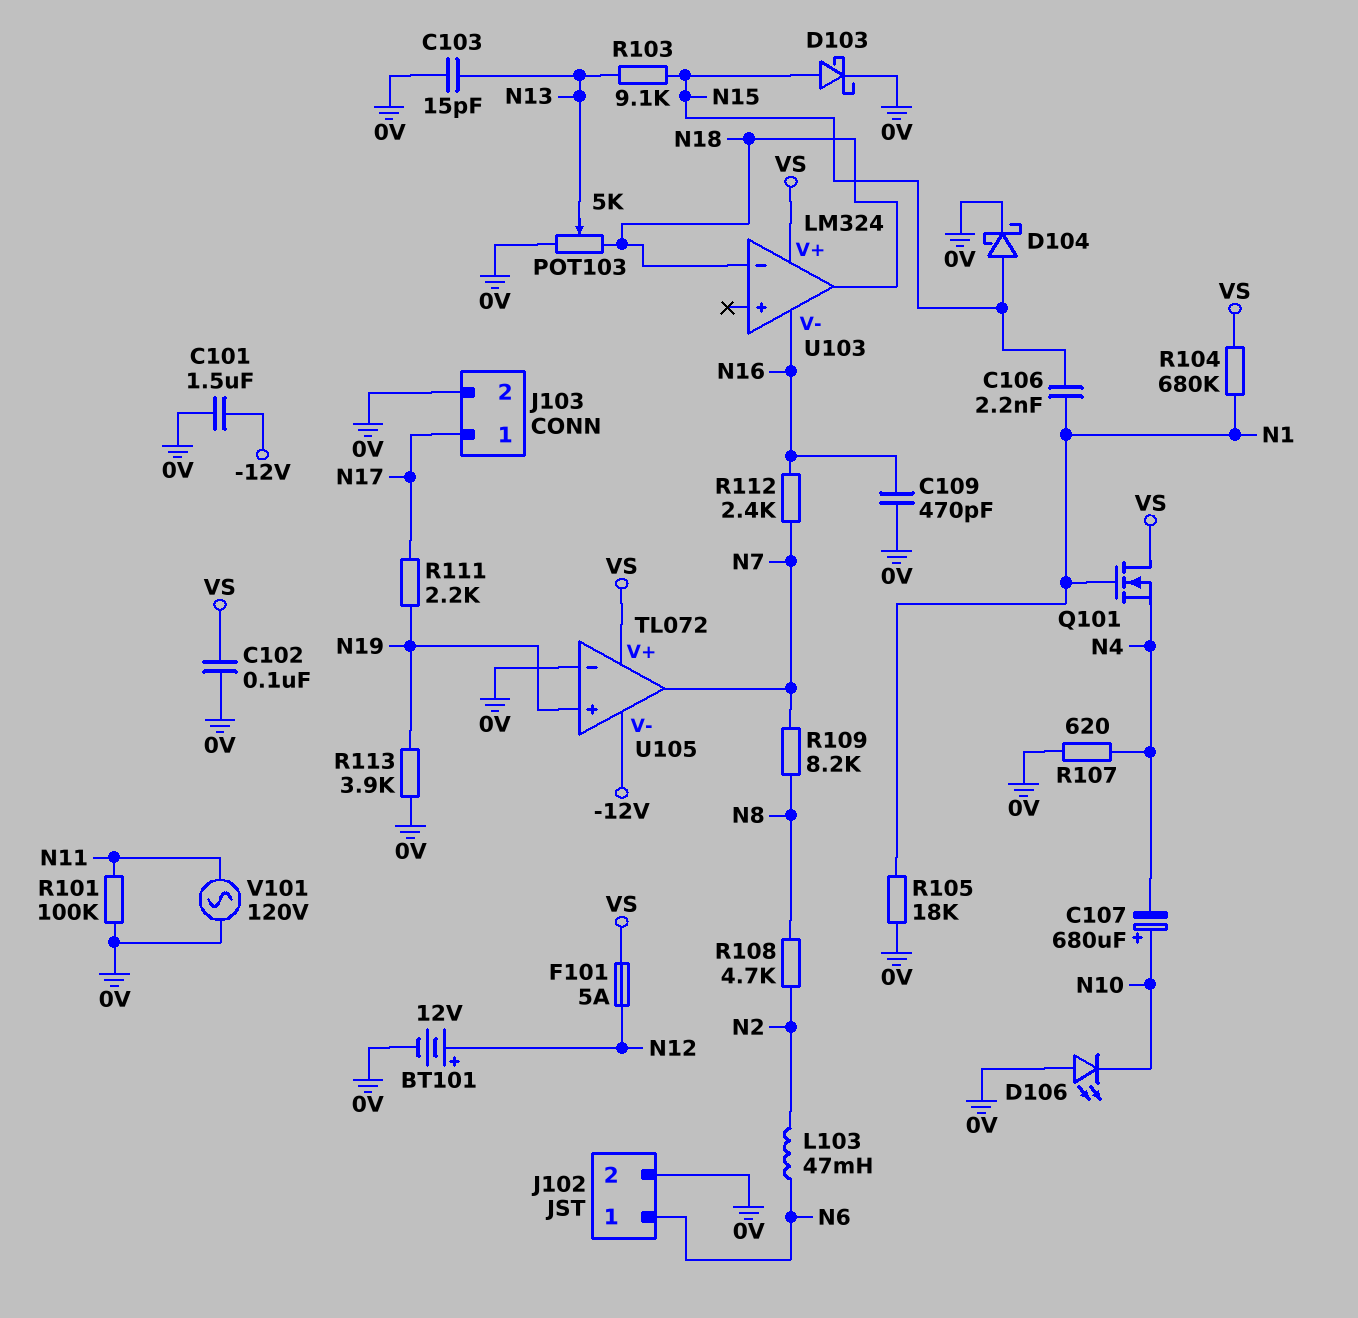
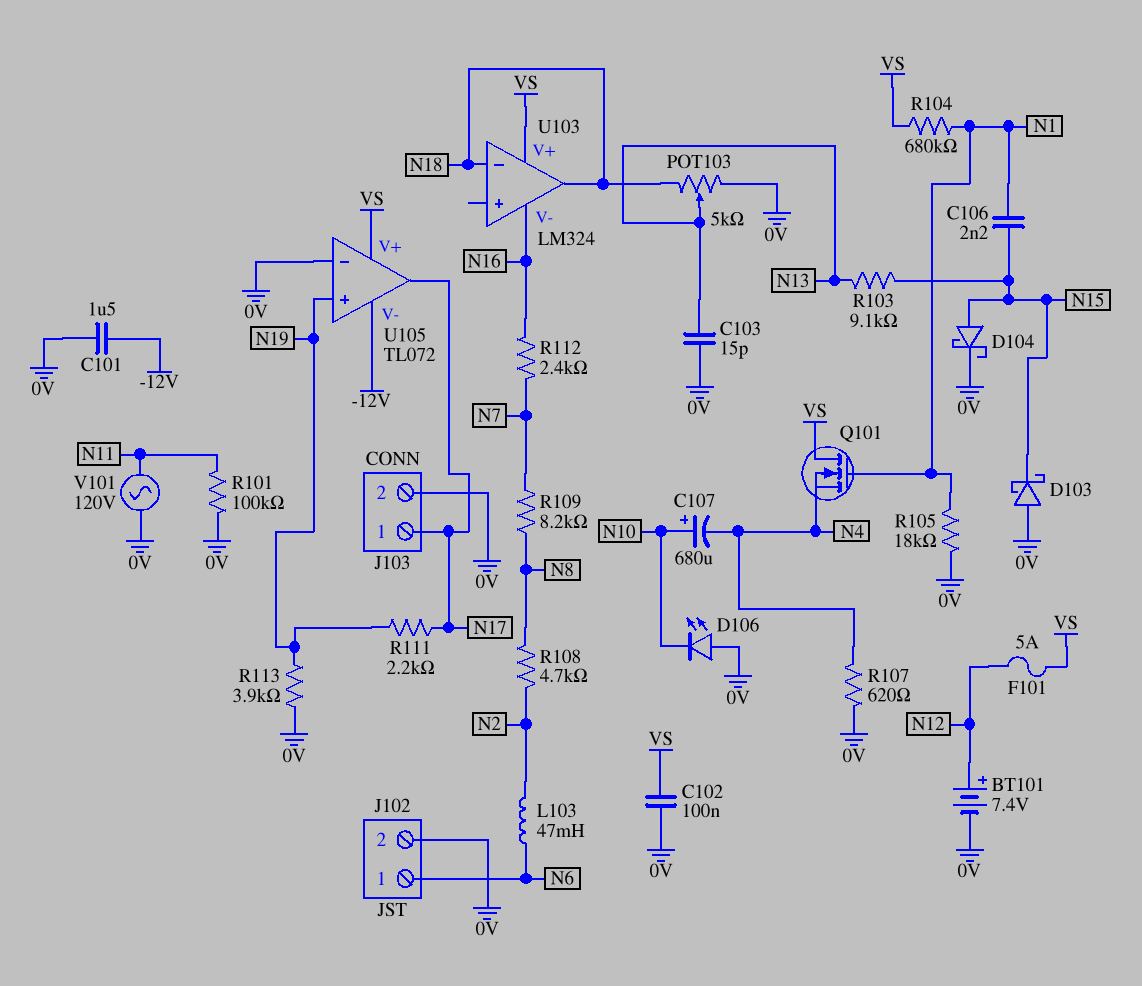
BT101: 12V (plus N12, minus 0V) -> 7.4V (plus N12, minus 0V)
C109: 470pF (0V, N16) -> none
D103: schottky (A N15, K 0V) -> schottky (A 0V, K N15)
U105 pin out: N7 -> N17

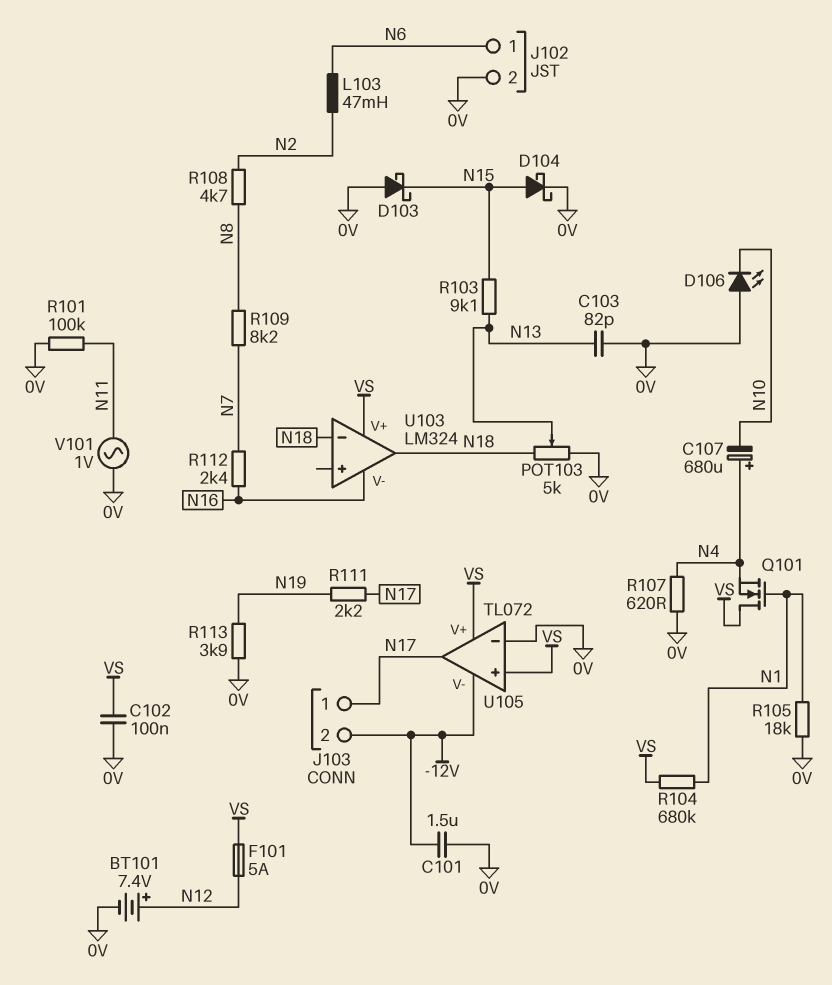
C103: 15pF (0V, N13) -> 82pF (0V, N13)
C106: 2.2nF (N1, N15) -> none
C107: 680uF (plus N10, minus N4) -> 680uF (plus N4, minus N10)
J103 pin 2: 0V -> -12V
U105 pin in+: N19 -> VS
V101: AC 120V (0V, N11) -> AC 1V (0V, N11)

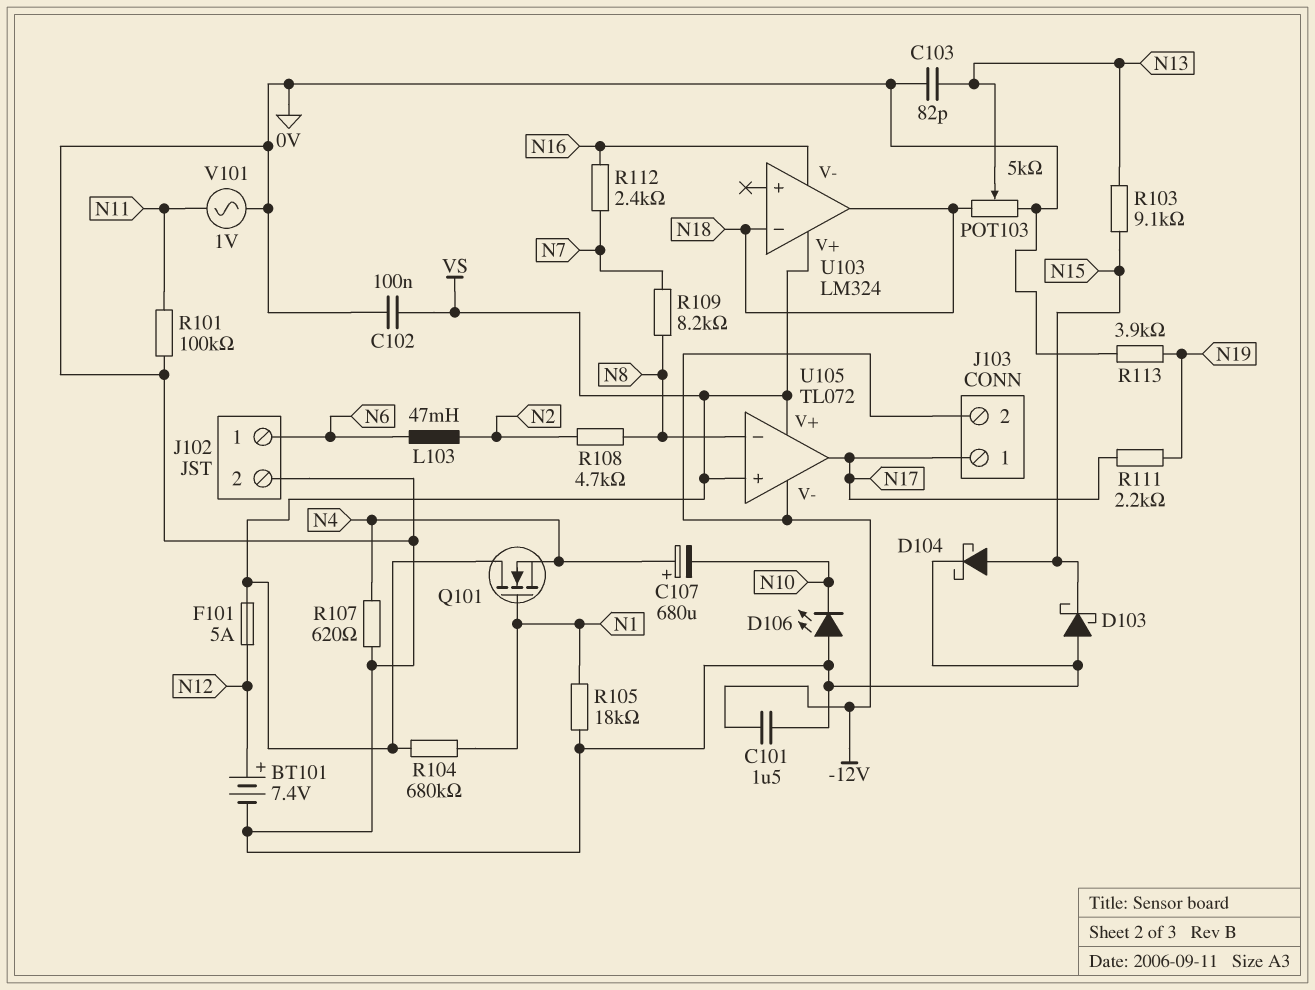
U105 pin in-: 0V -> N8

